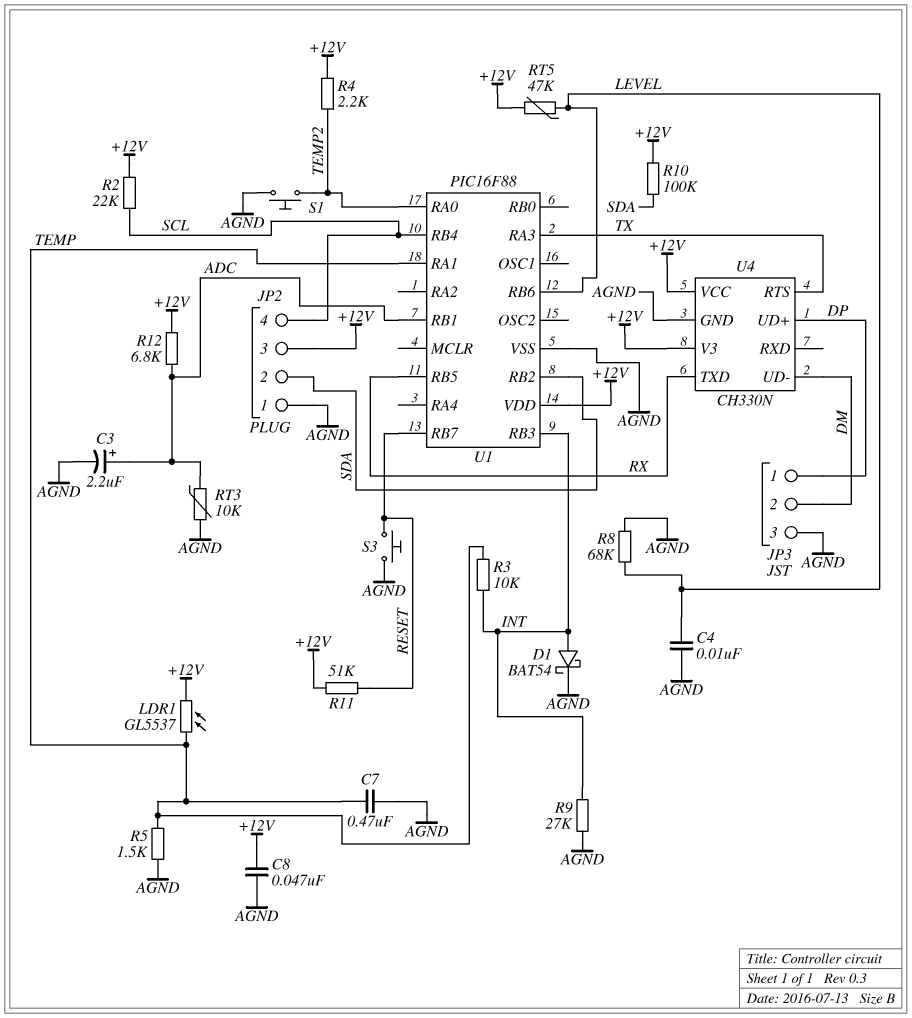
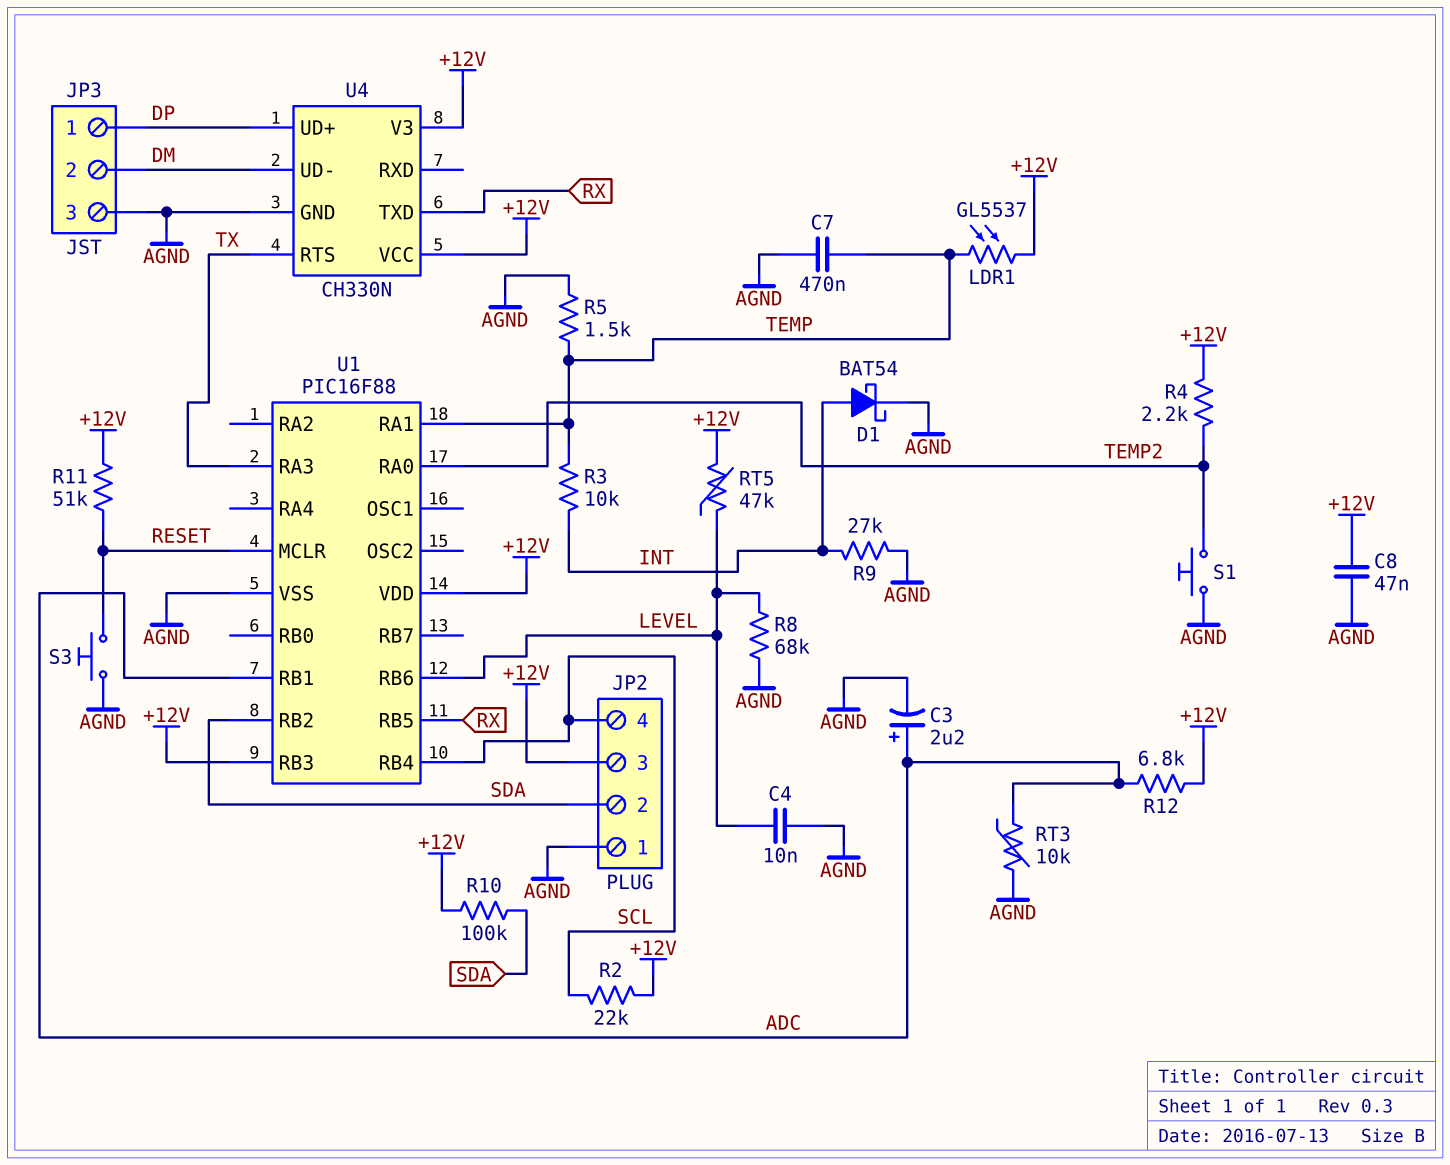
U1 pin MCLR: none -> RESET
U1 pin RB3: INT -> +12V
U1 pin RB7: RESET -> none

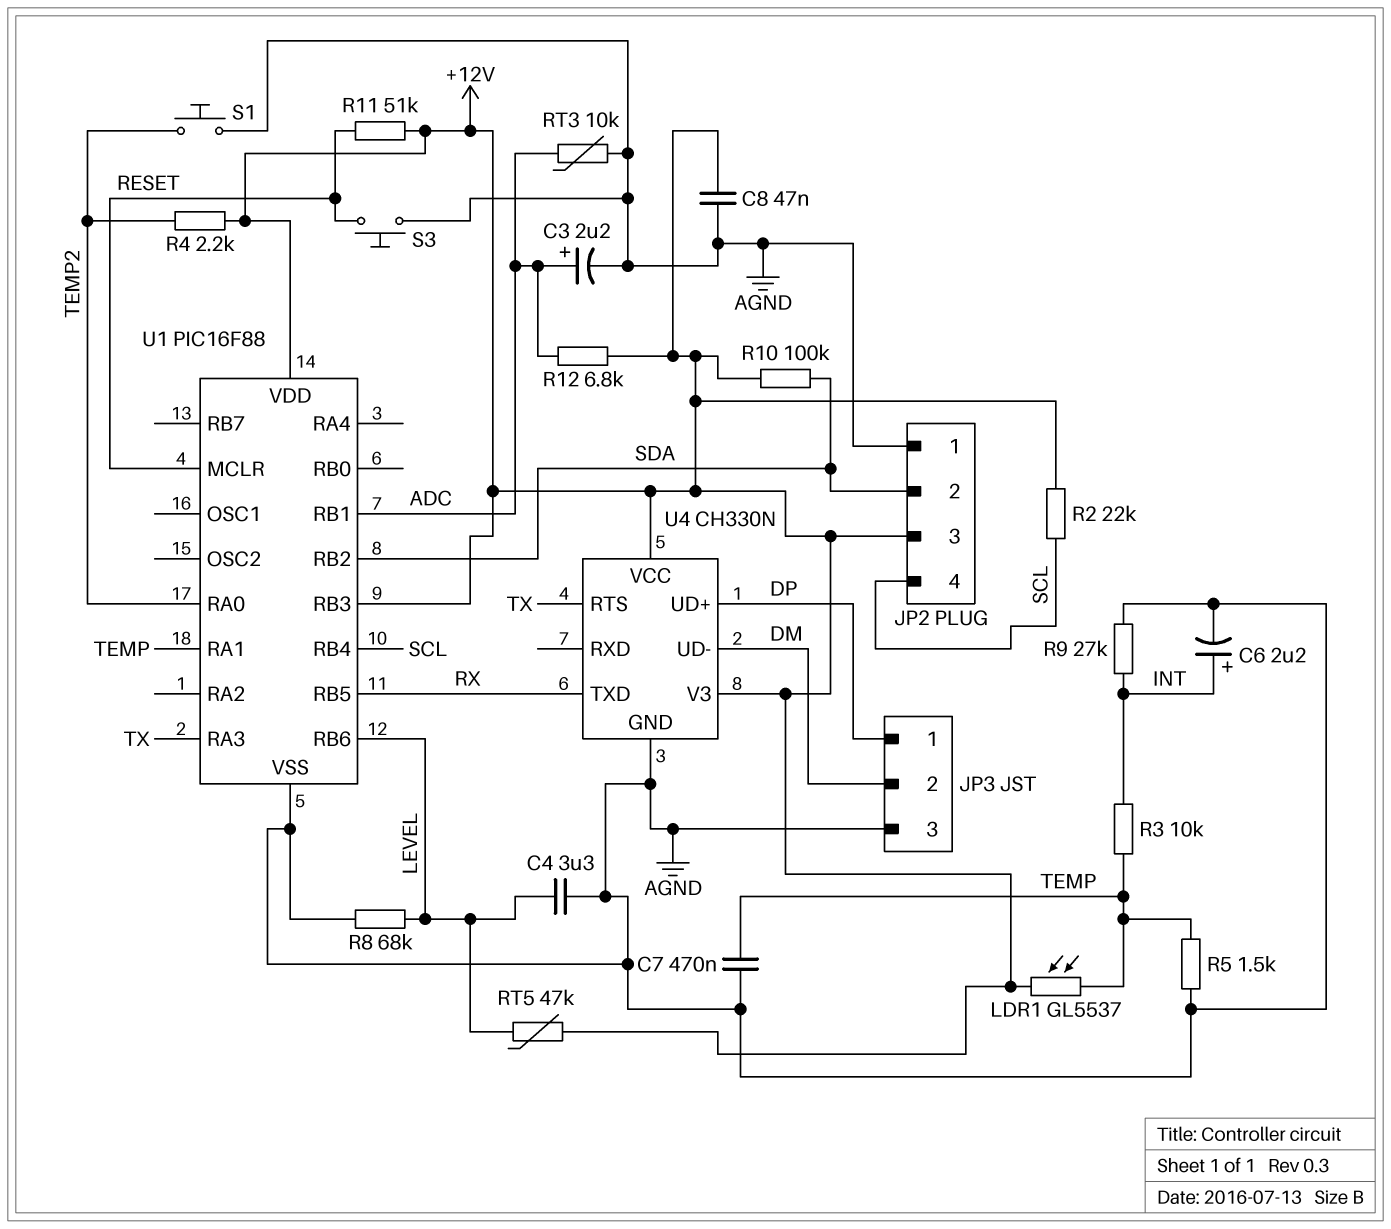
C4: 10nF (AGND, LEVEL) -> 3.3uF (AGND, LEVEL)
C6: none -> 2.2uF (plus INT, minus AGND)
D1: schottky BAT54 (A INT, K AGND) -> none

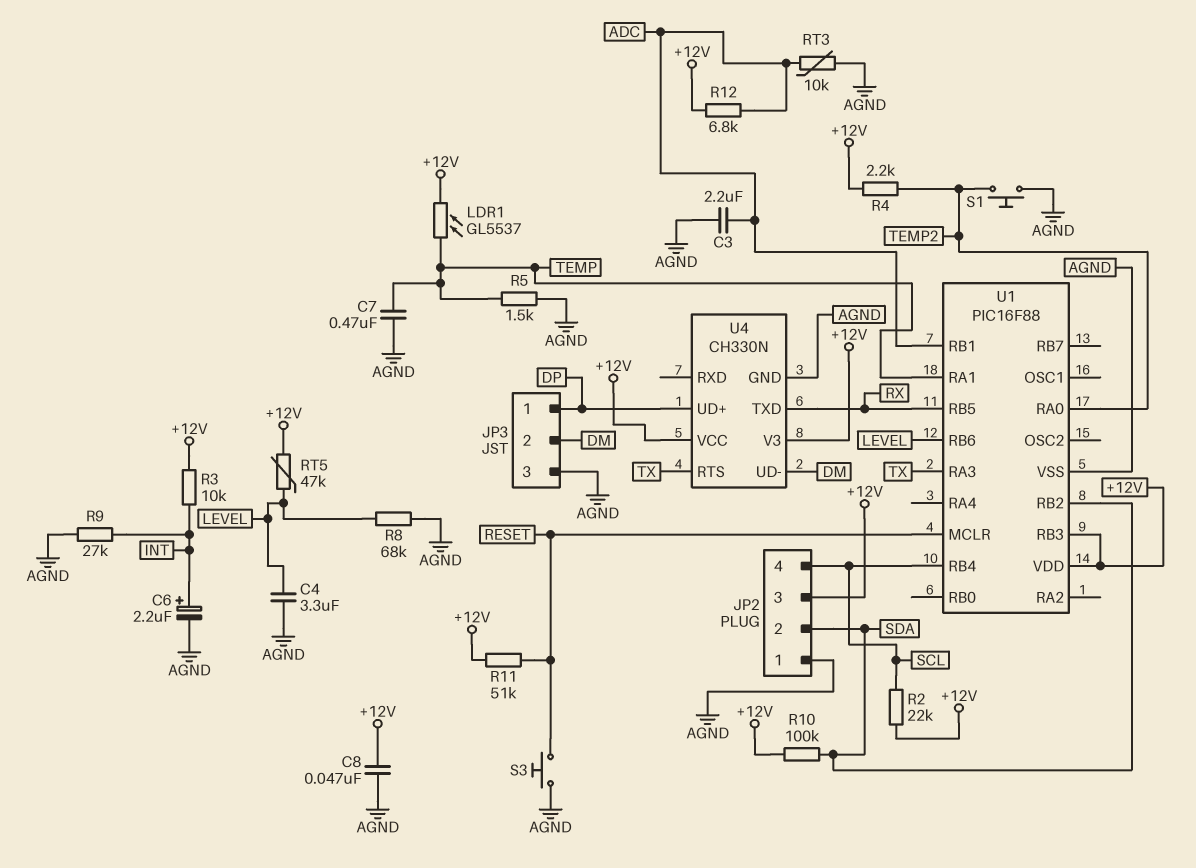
C3: 2.2uF (plus ADC, minus AGND) -> 2.2uF (ADC, AGND)
R3: 10k (INT, TEMP) -> 10k (+12V, INT)

